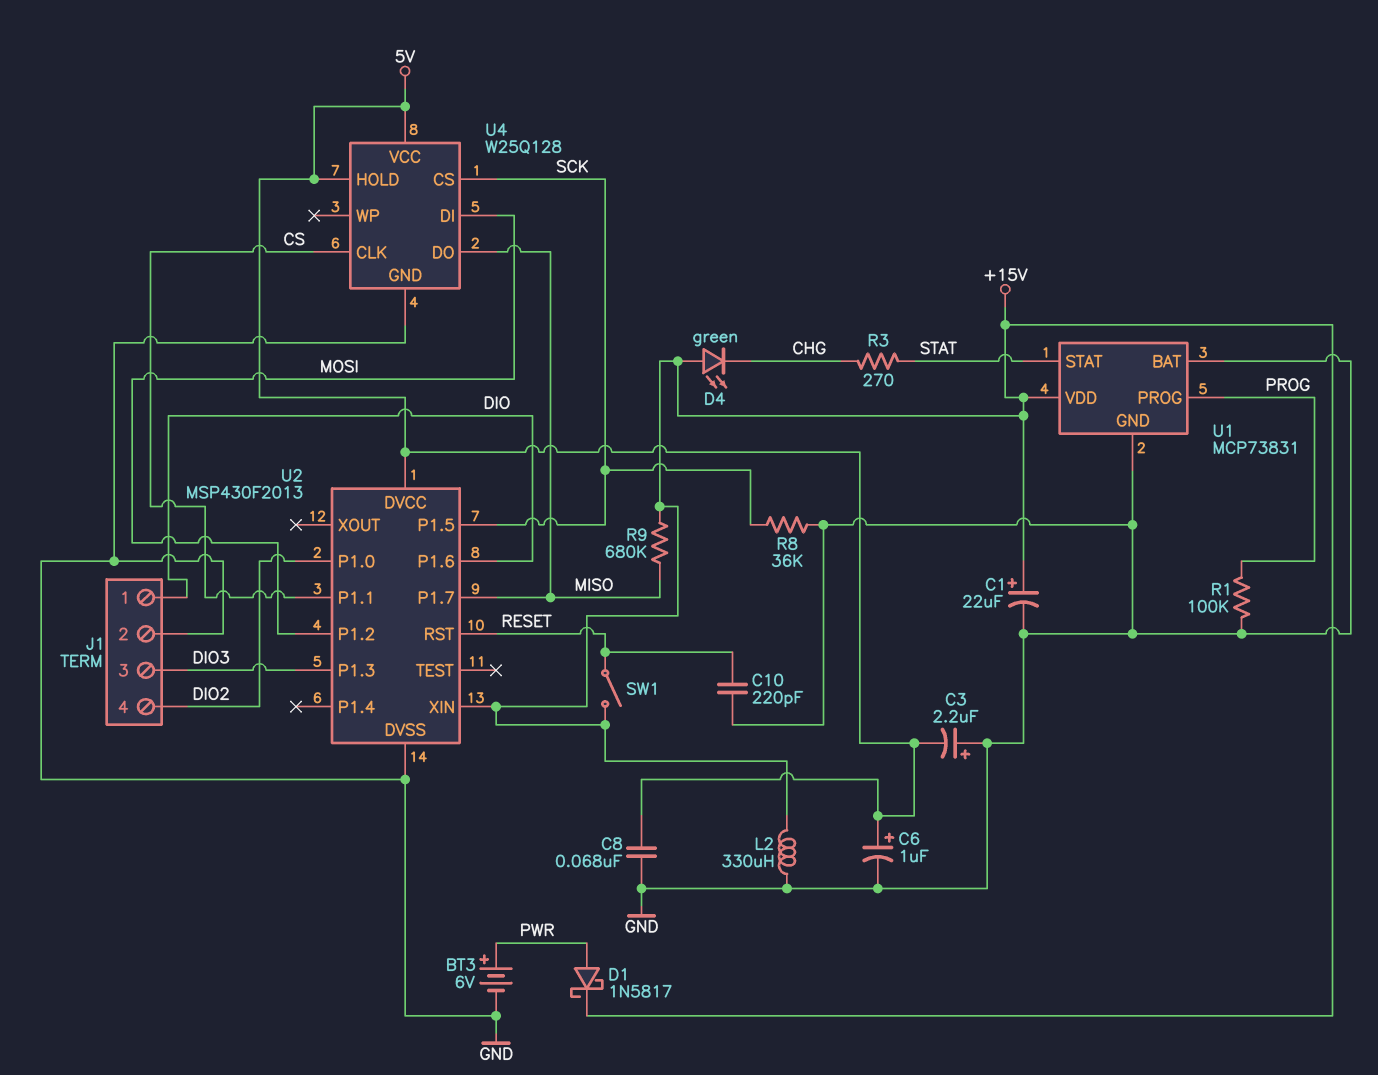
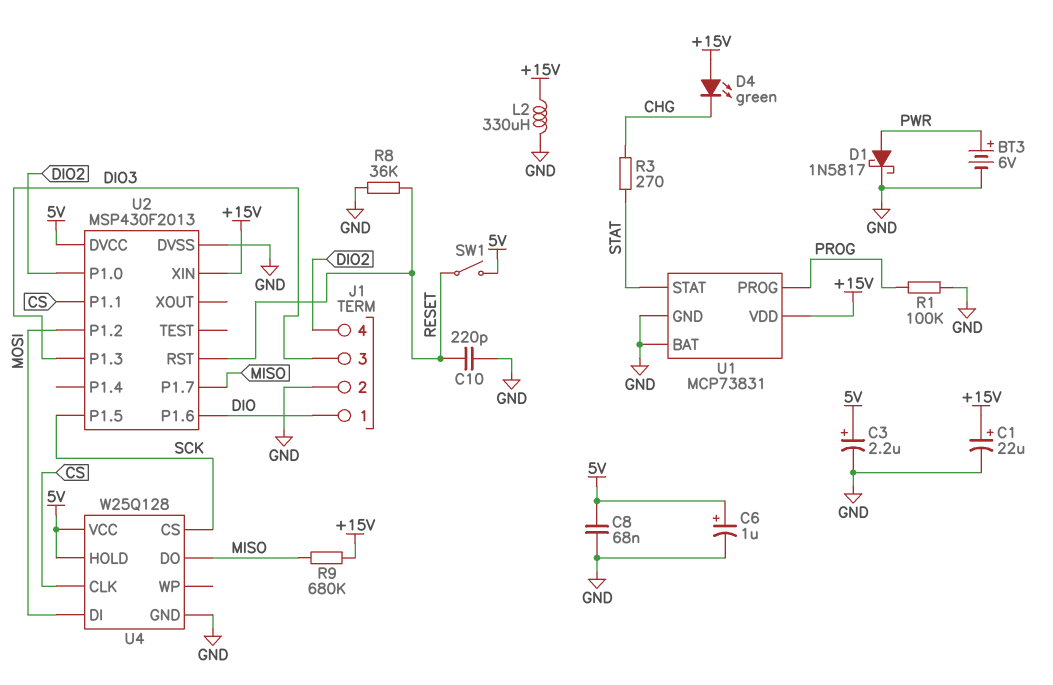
C3: 2.2uF (plus GND, minus 5V) -> 2.2uF (plus 5V, minus GND)
D1: schottky 1N5817 (A PWR, K +15V) -> schottky 1N5817 (A PWR, K GND)
R8: 36k (GND, SCK) -> 36k (GND, RESET)
SW1: switch (+15V, RESET) -> switch (5V, RESET)

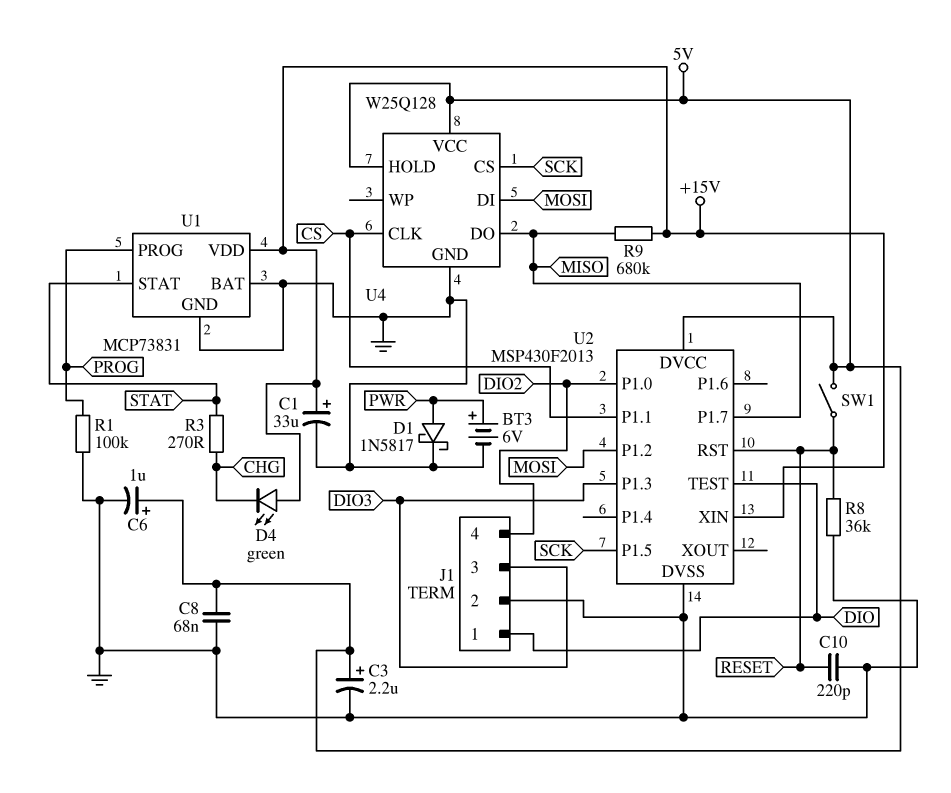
C1: 22uF (plus +15V, minus GND) -> 33uF (plus +15V, minus GND)
L2: 330uH (+15V, GND) -> none
U2 pin P1.6: DIO -> none
U2 pin TEST: none -> DIO

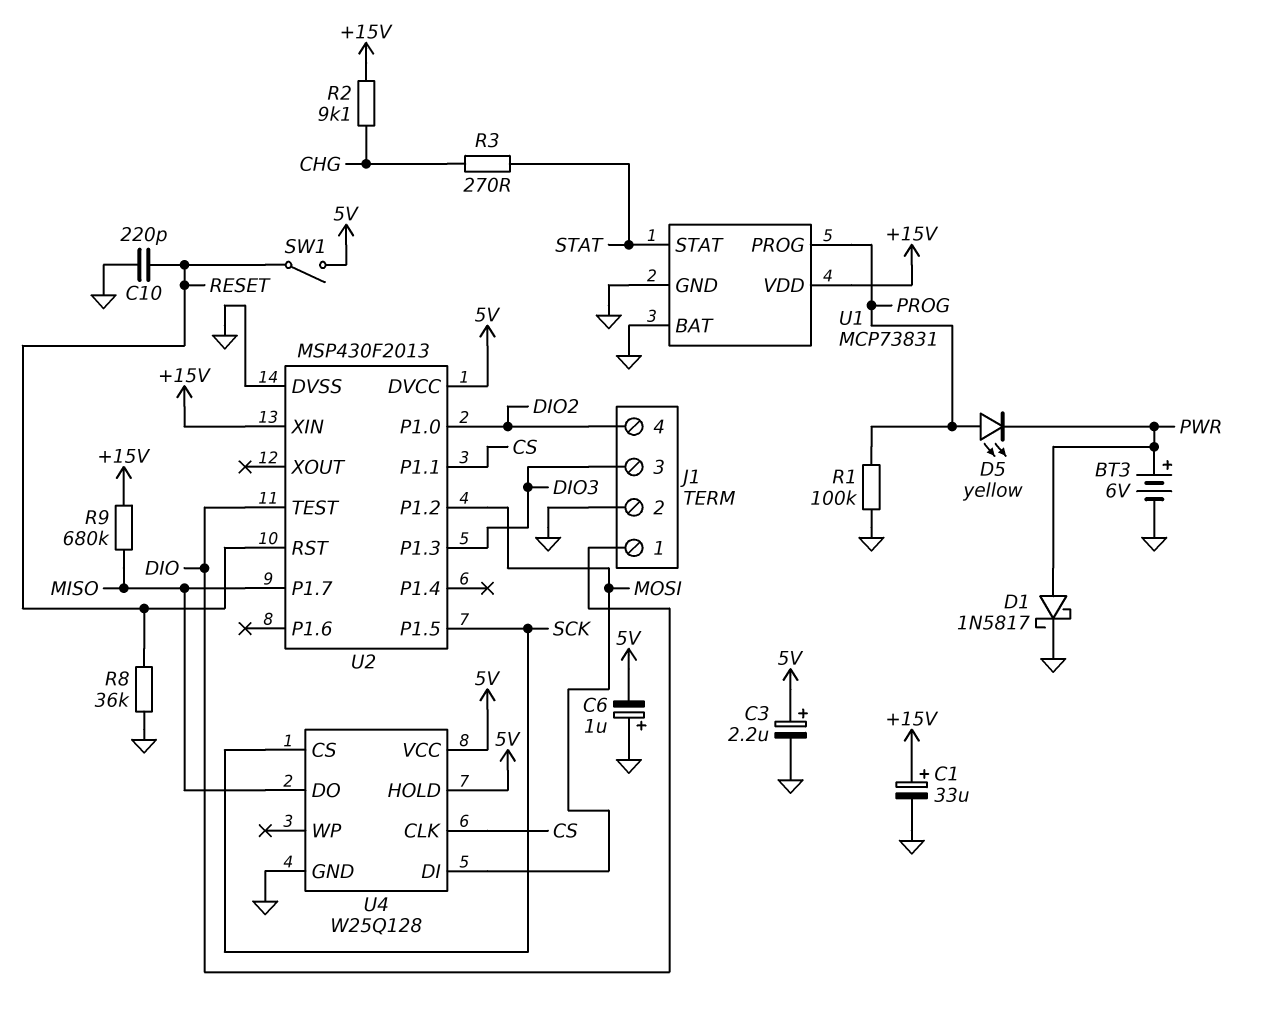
C6: 1uF (plus 5V, minus GND) -> 1uF (plus GND, minus 5V)
C8: 68nF (5V, GND) -> none
D4: LED green (A +15V, K CHG) -> none
D5: none -> LED yellow (A PROG, K PWR)
R2: none -> 9.1k (+15V, CHG)

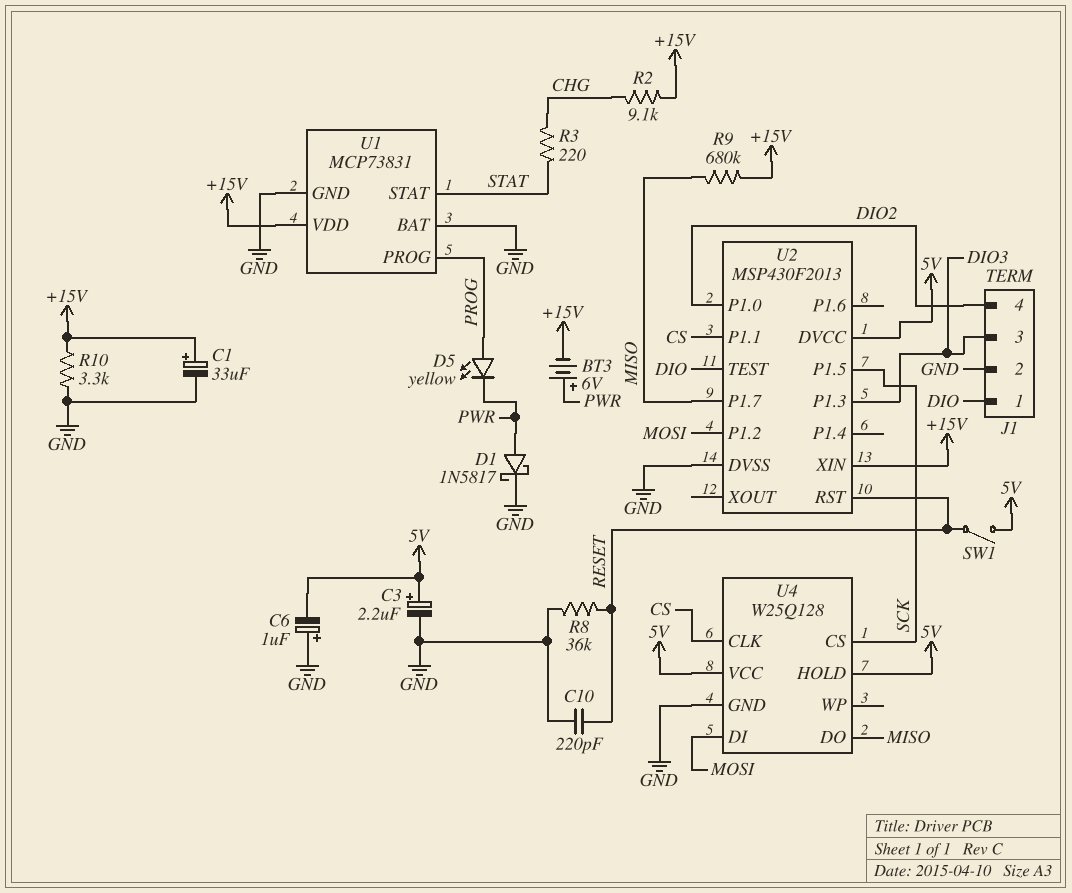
BT3: 6V (plus PWR, minus GND) -> 6V (plus PWR, minus +15V)
R1: 100k (GND, PROG) -> none
R3: 270 (CHG, STAT) -> 220 (CHG, STAT)
R10: none -> 3.3k (+15V, GND)

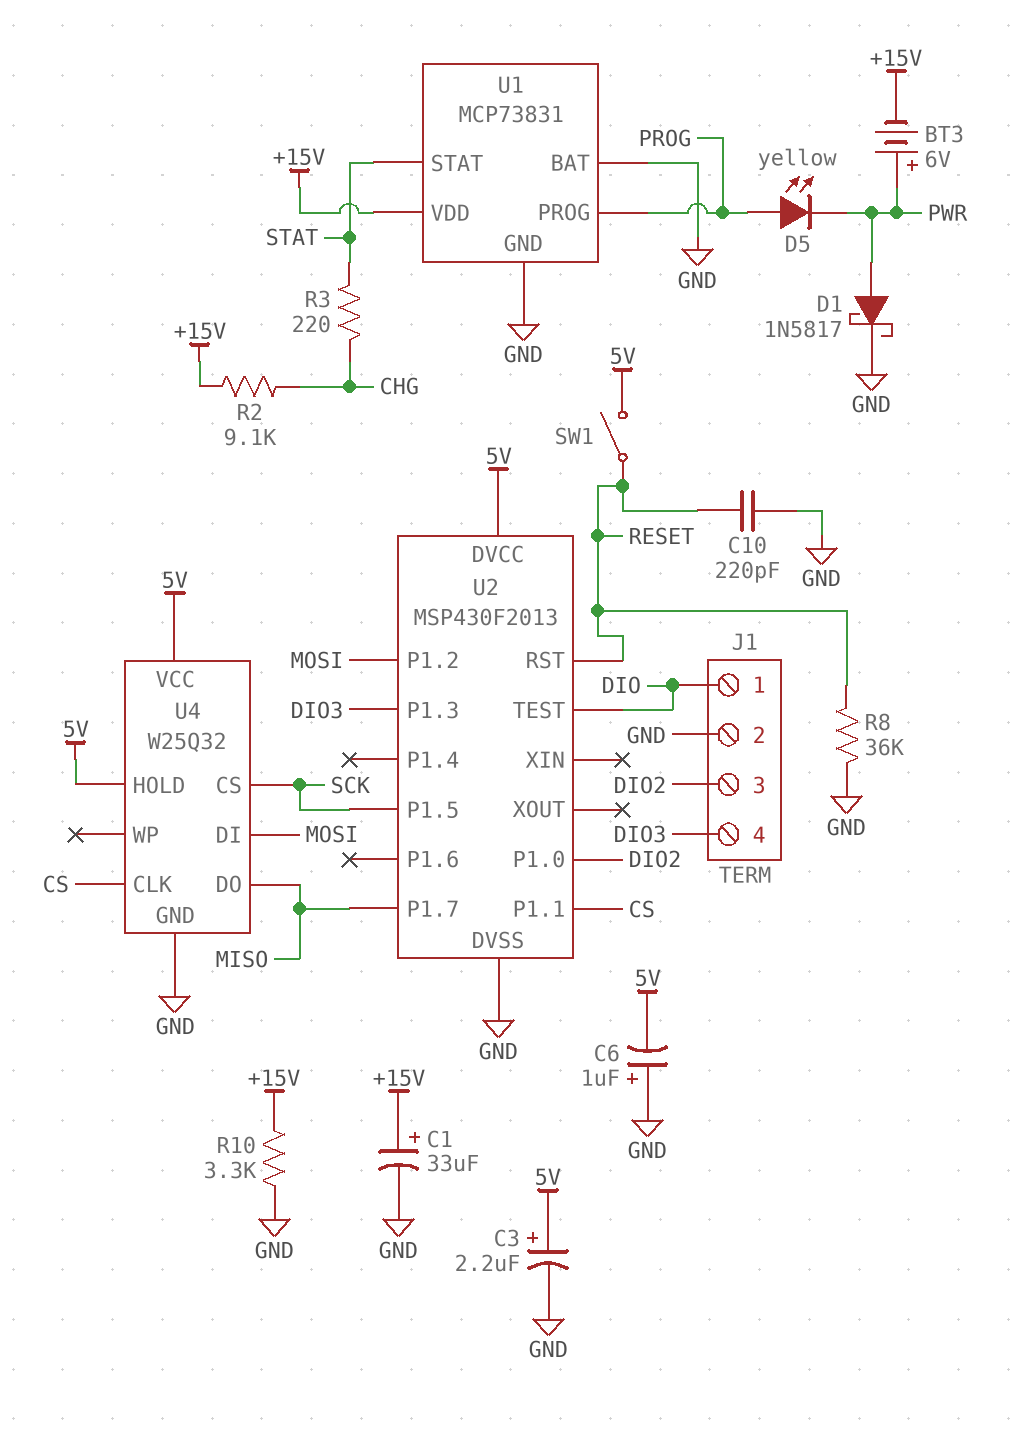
J1 pin 3: DIO3 -> DIO2
J1 pin 4: DIO2 -> DIO3
R9: 680k (+15V, MISO) -> none
U2 pin XIN: +15V -> none
U4: W25Q128 -> W25Q32

